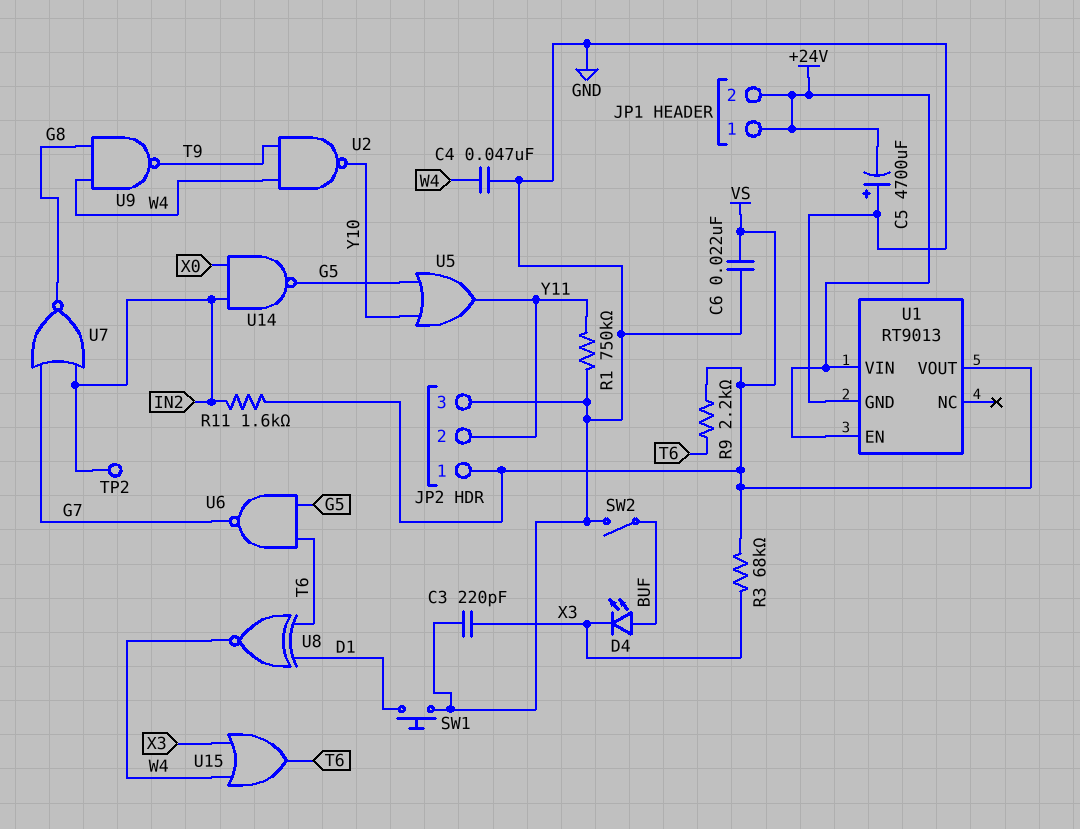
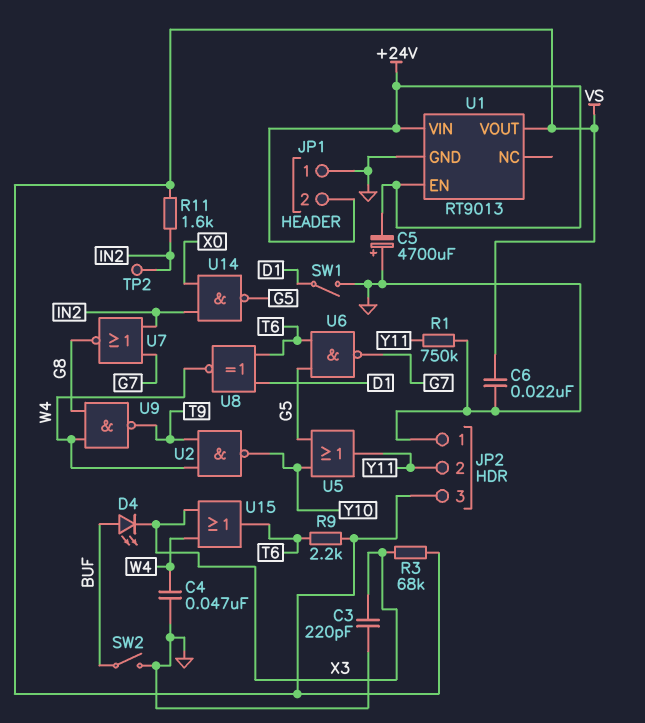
JP1 pin 1: +24V -> GND
JP2 pin 1: VS -> GND
JP2 pin 3: GND -> VS
SW1: button (D1, GND) -> switch (D1, GND)

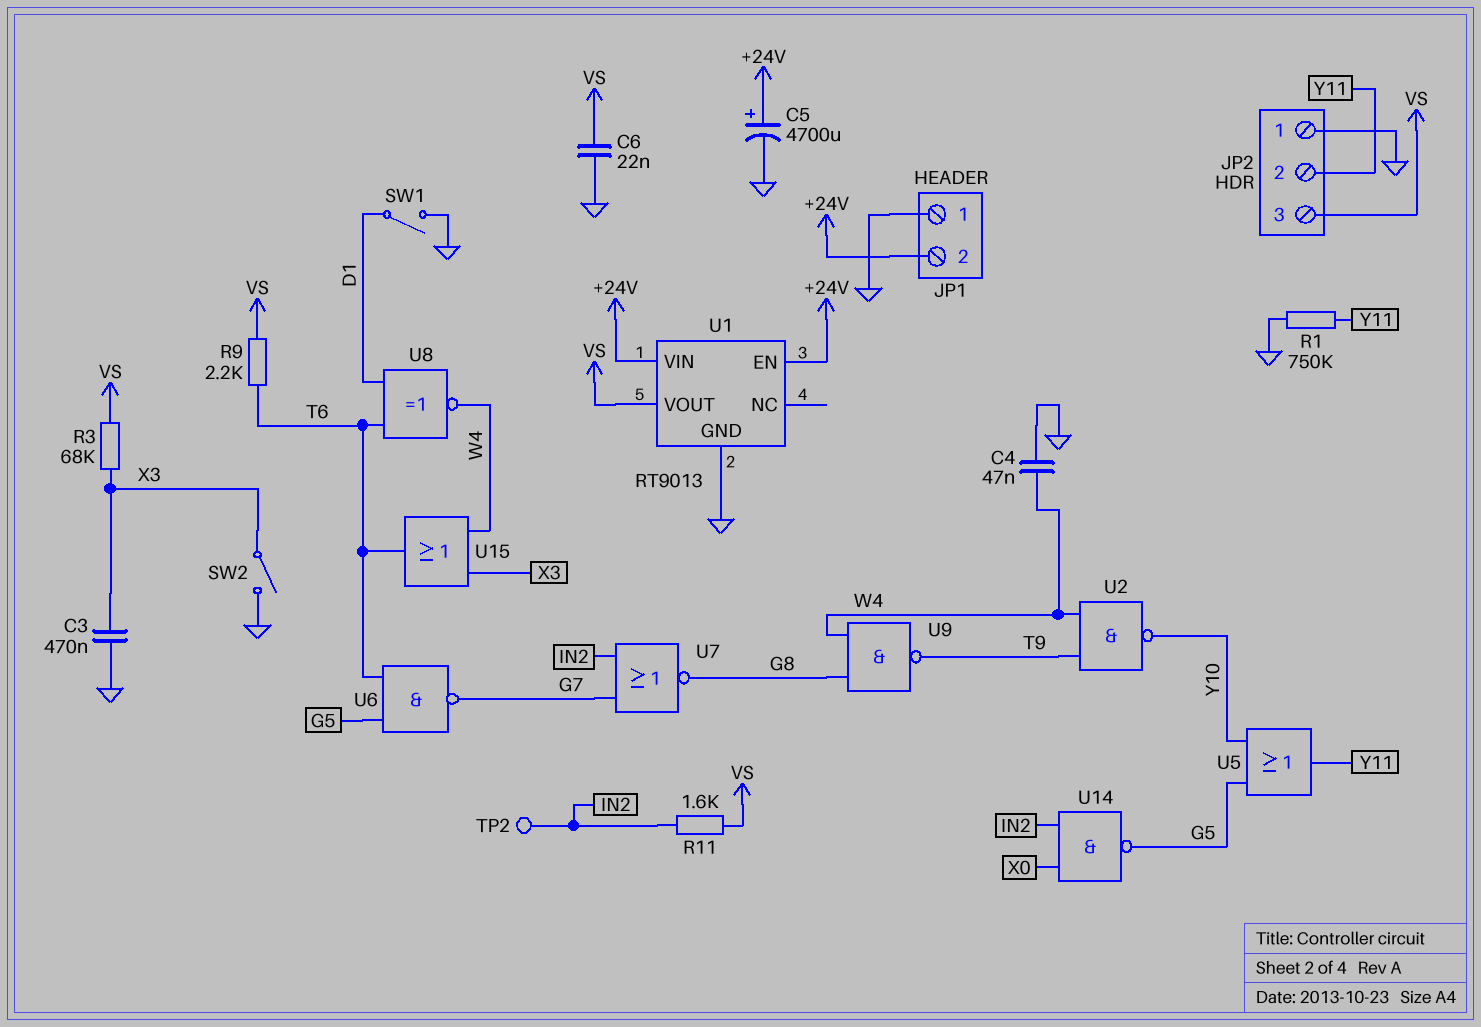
C3: 220pF (GND, X3) -> 470nF (GND, X3)
C5: 4700uF (plus GND, minus +24V) -> 4700uF (plus +24V, minus GND)
D4: LED (A BUF, K X3) -> none
SW2: switch (BUF, GND) -> switch (GND, X3)

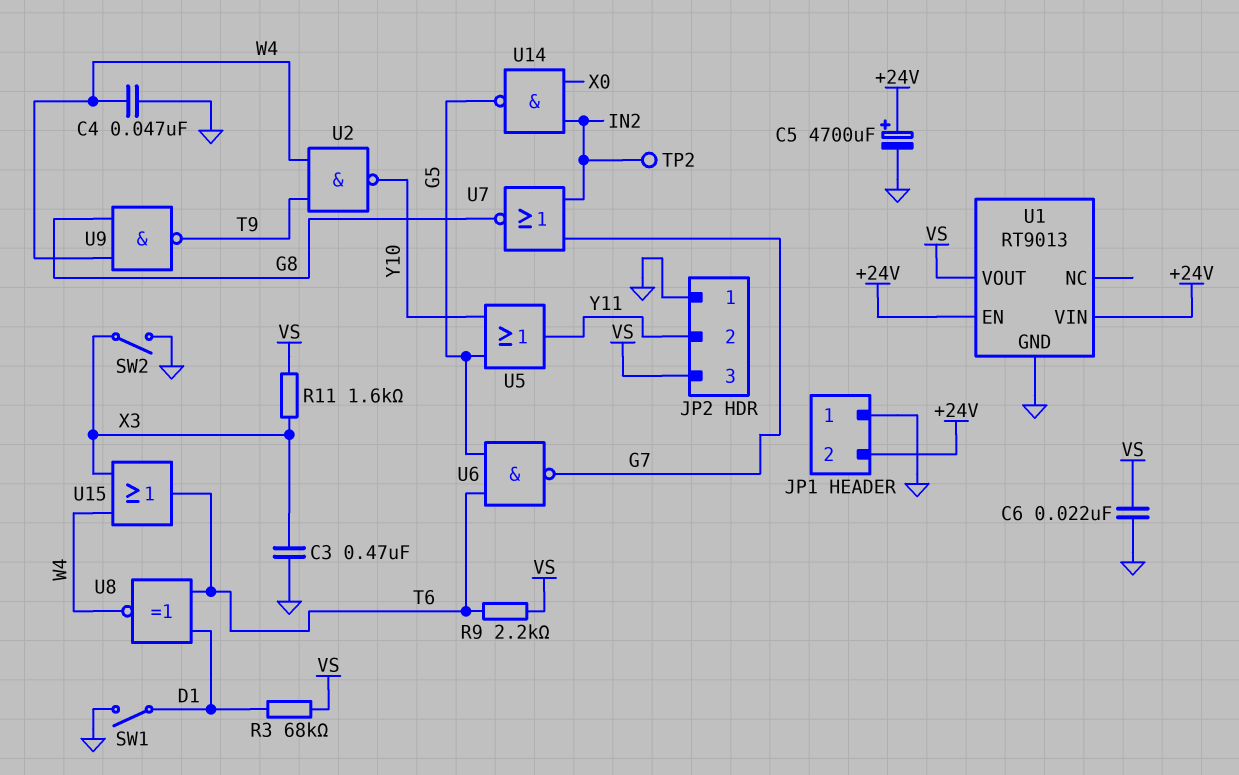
R1: 750k (GND, Y11) -> none
R3: 68k (VS, X3) -> 68k (D1, VS)
R11: 1.6k (IN2, VS) -> 1.6k (VS, X3)

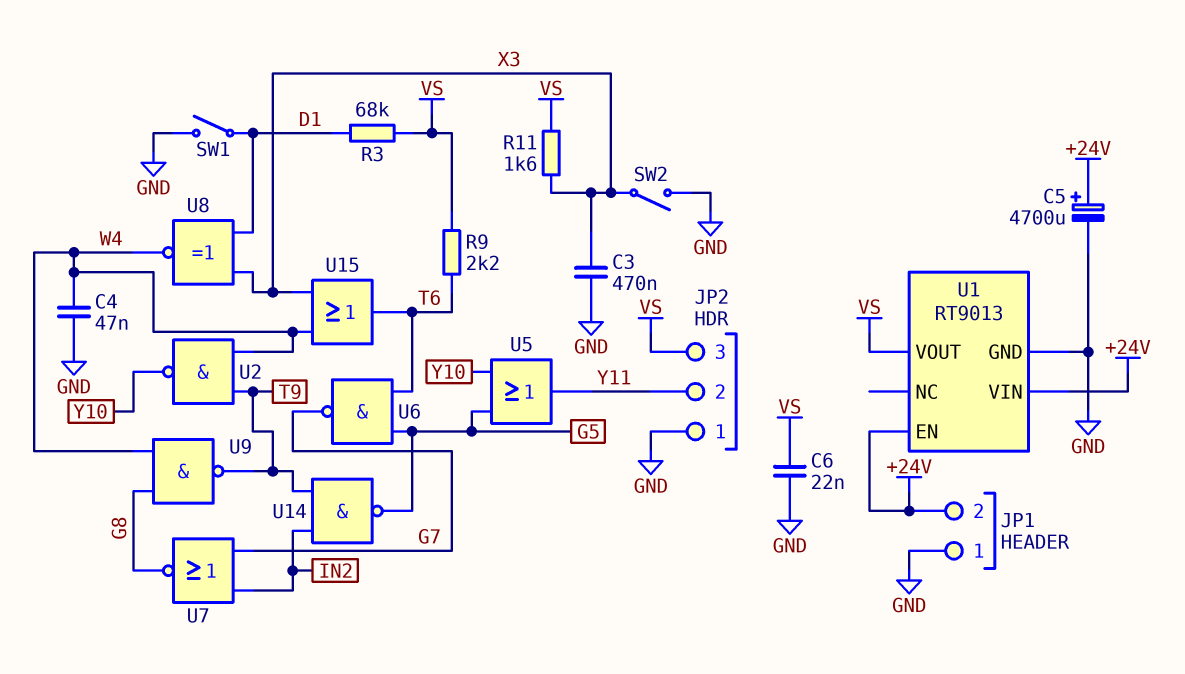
TP2: test point (IN2) -> none
U8: XNOR (in D1, in T6, out W4) -> XNOR (in D1, in X3, out W4)
U14: NAND (in IN2, in X0, out G5) -> NAND (in IN2, in T9, out G5)

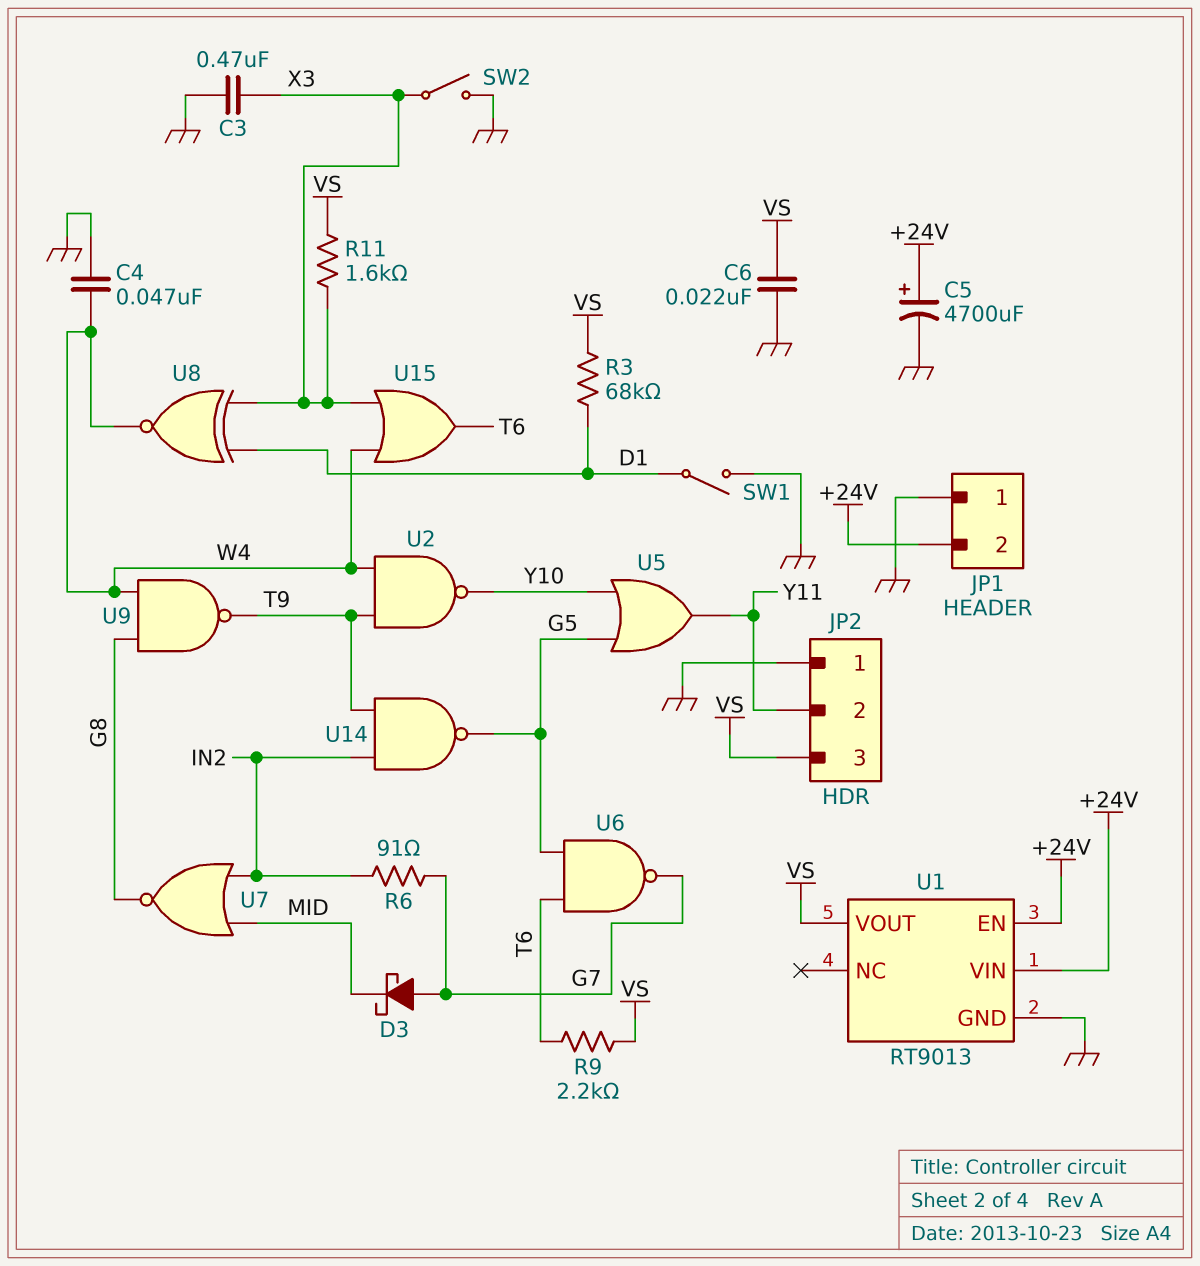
D3: none -> schottky (A G7, K MID)
R6: none -> 91 (G7, IN2)
U7: NOR (in G7, in IN2, out G8) -> NOR (in IN2, in MID, out G8)

